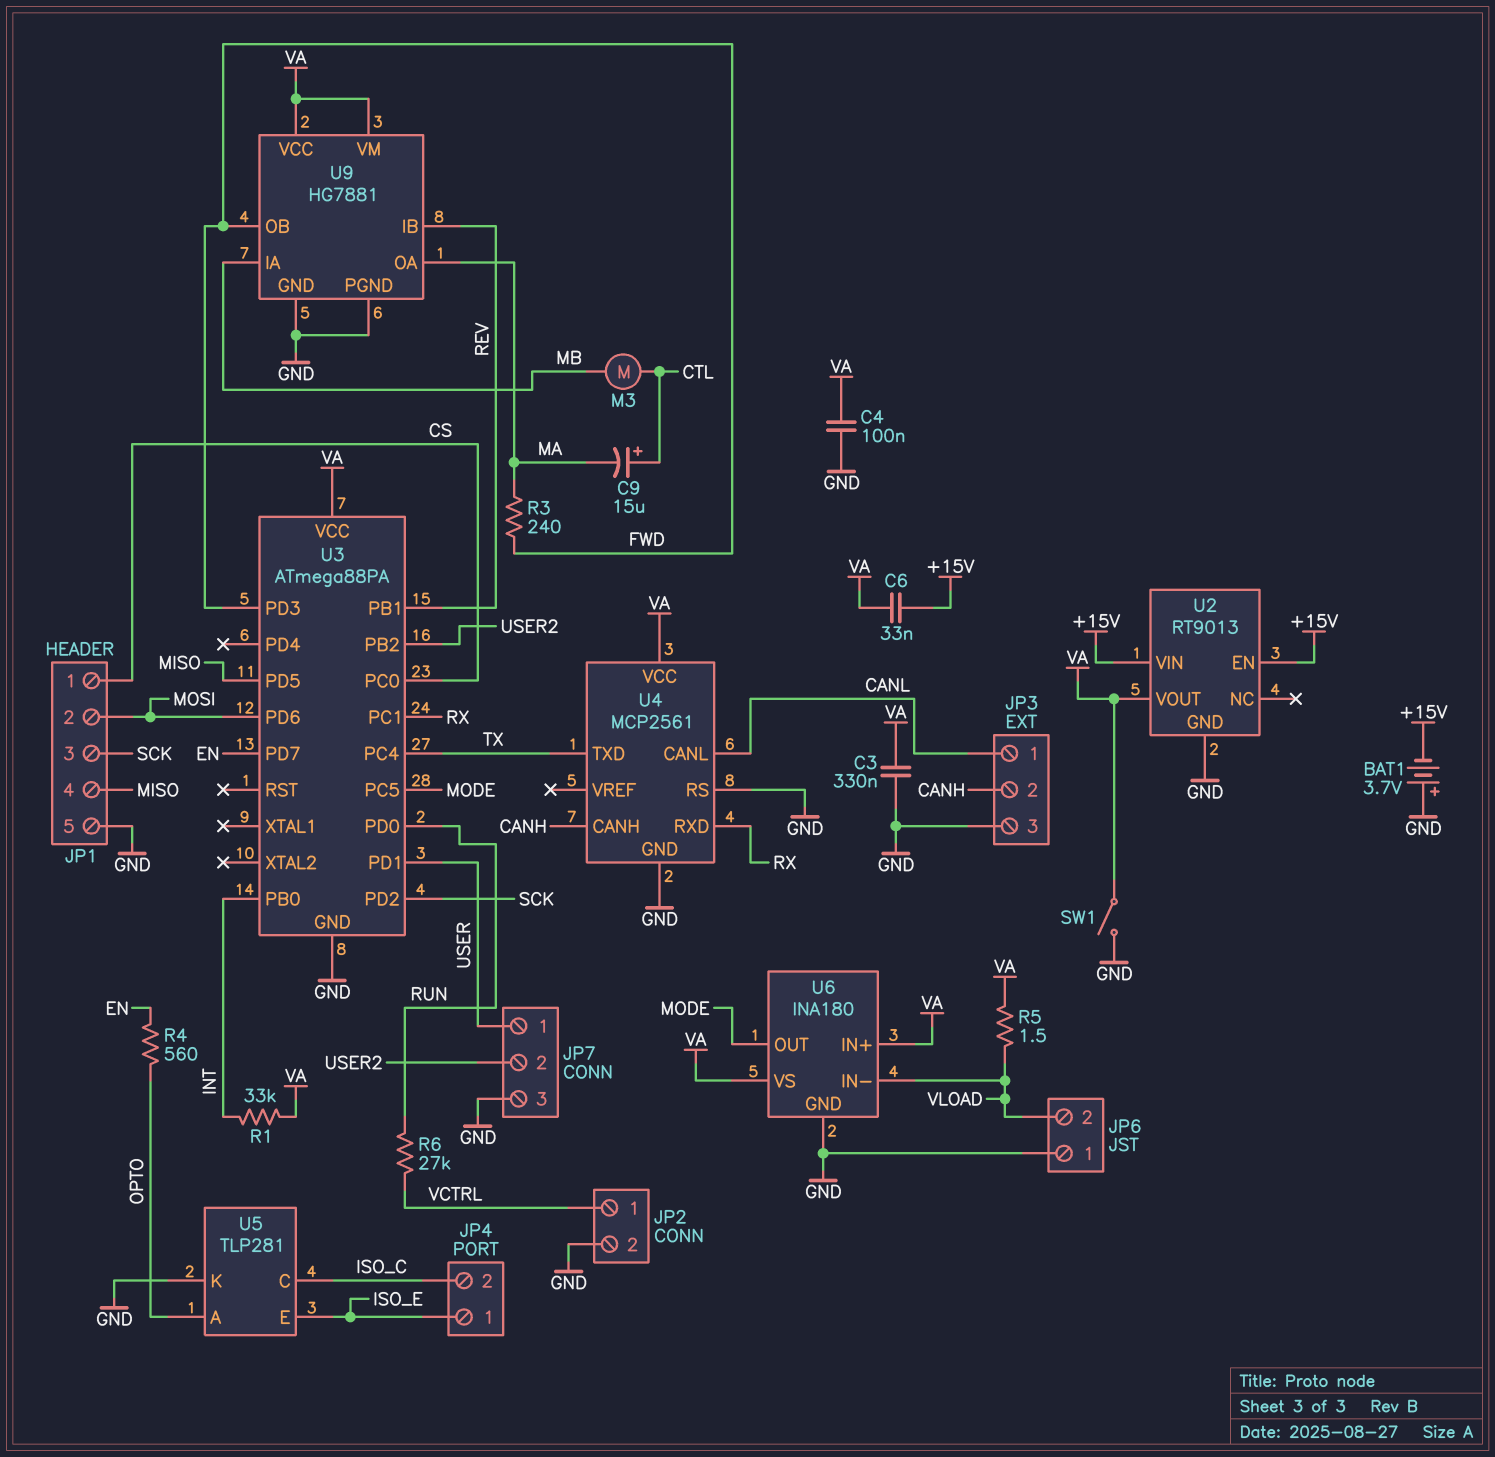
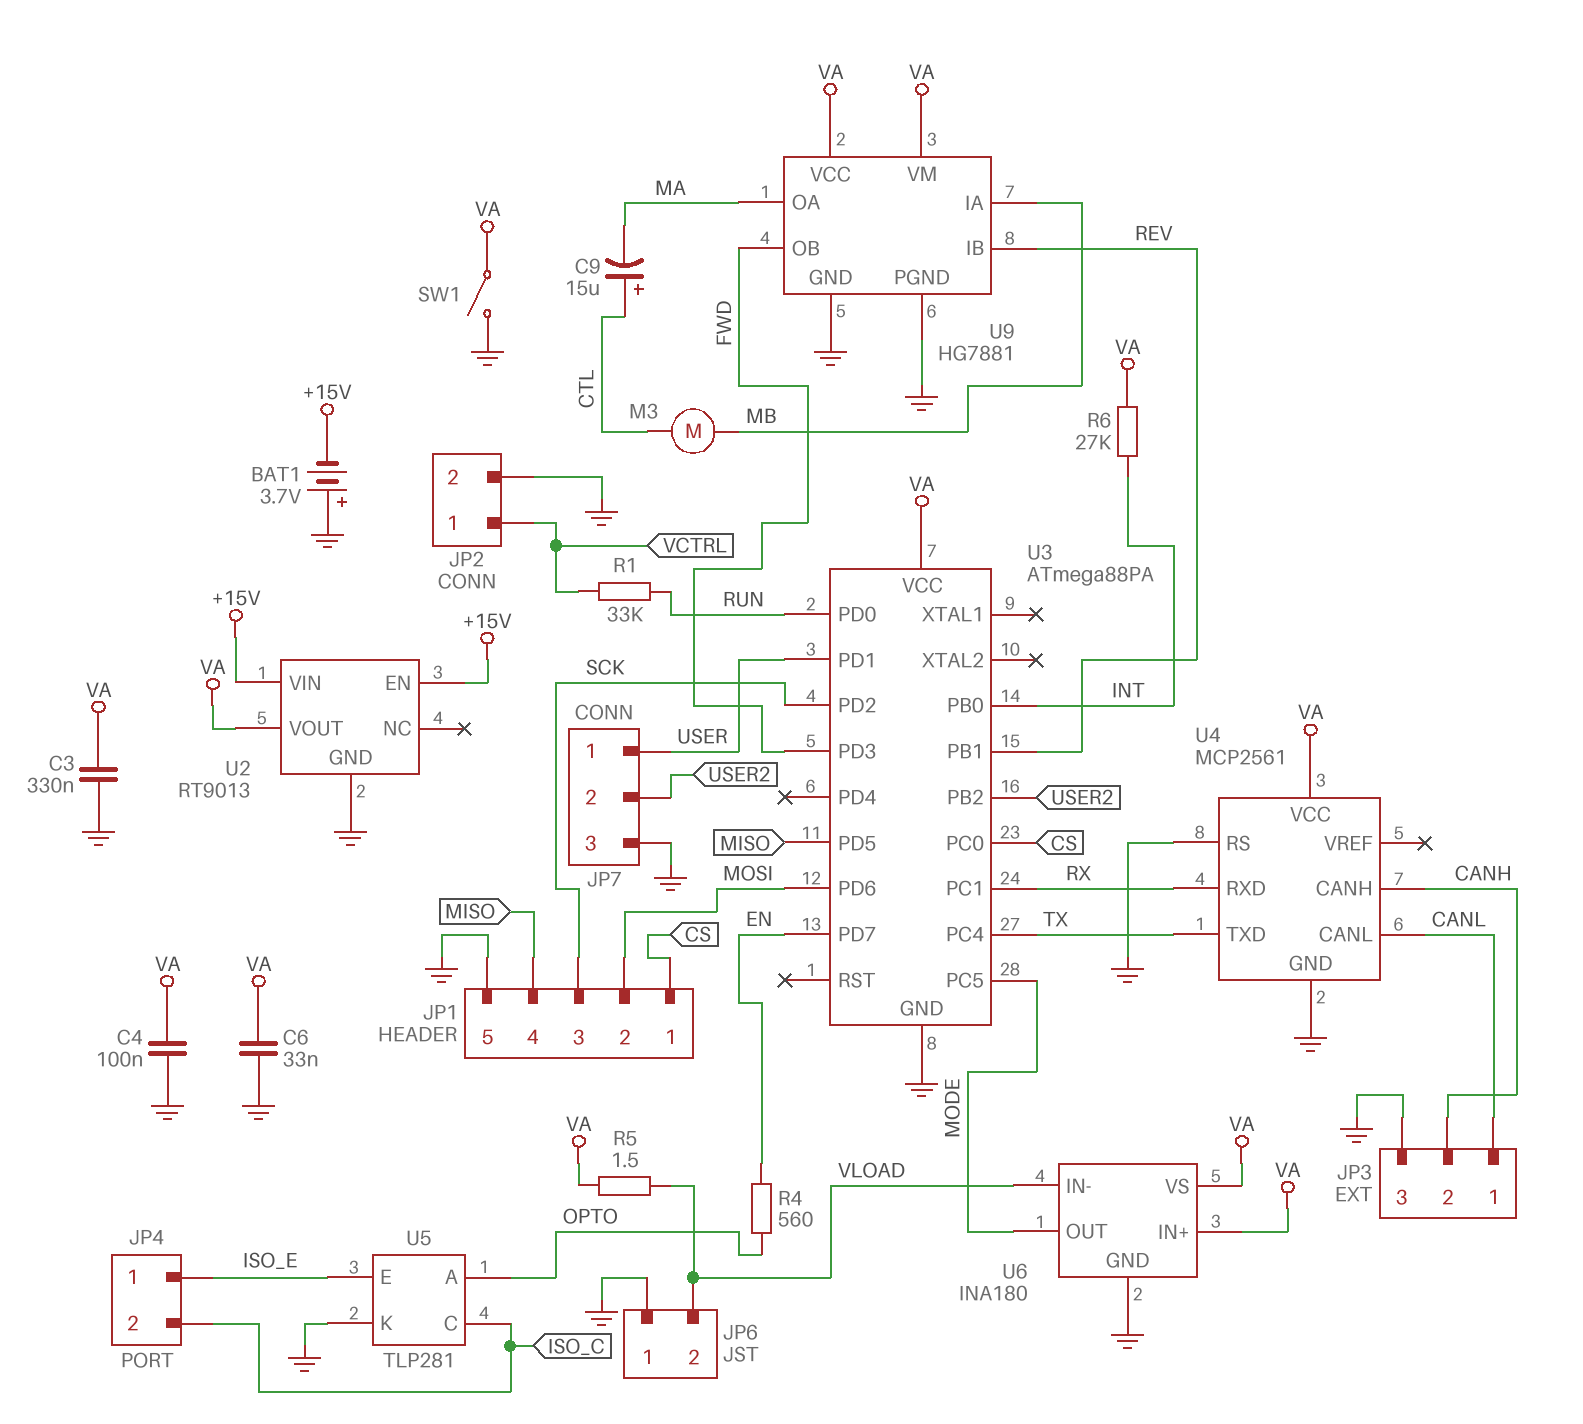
C6: 33nF (+15V, VA) -> 33nF (GND, VA)
R1: 33k (INT, VA) -> 33k (RUN, VCTRL)
R3: 240 (FWD, MA) -> none
R6: 27k (RUN, VCTRL) -> 27k (INT, VA)

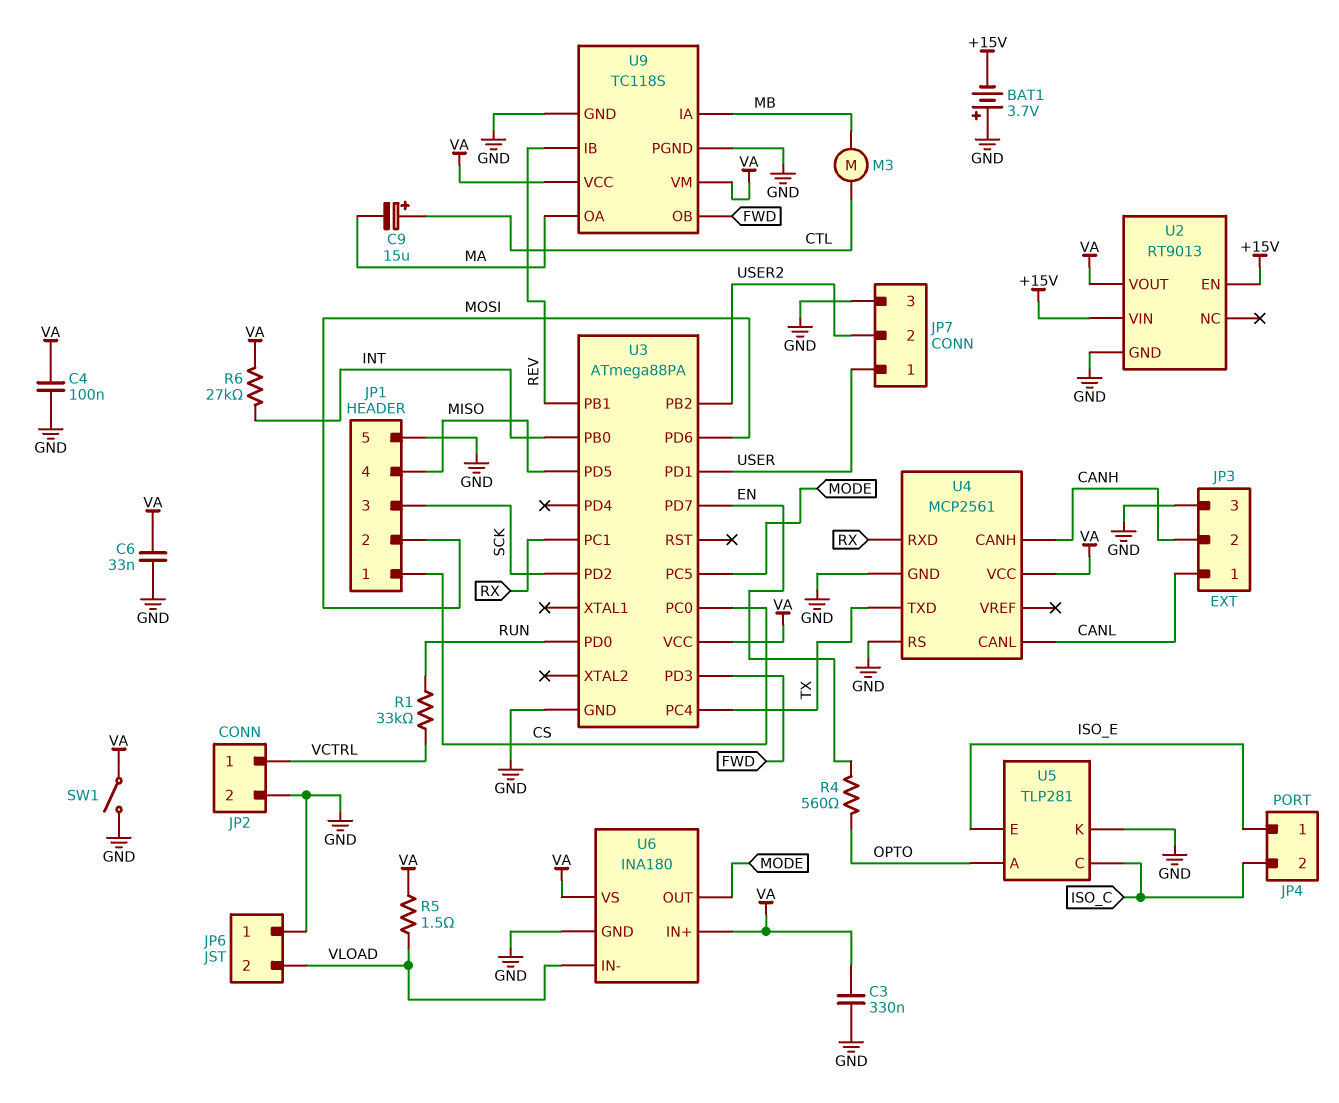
U9: HG7881 -> TC118S

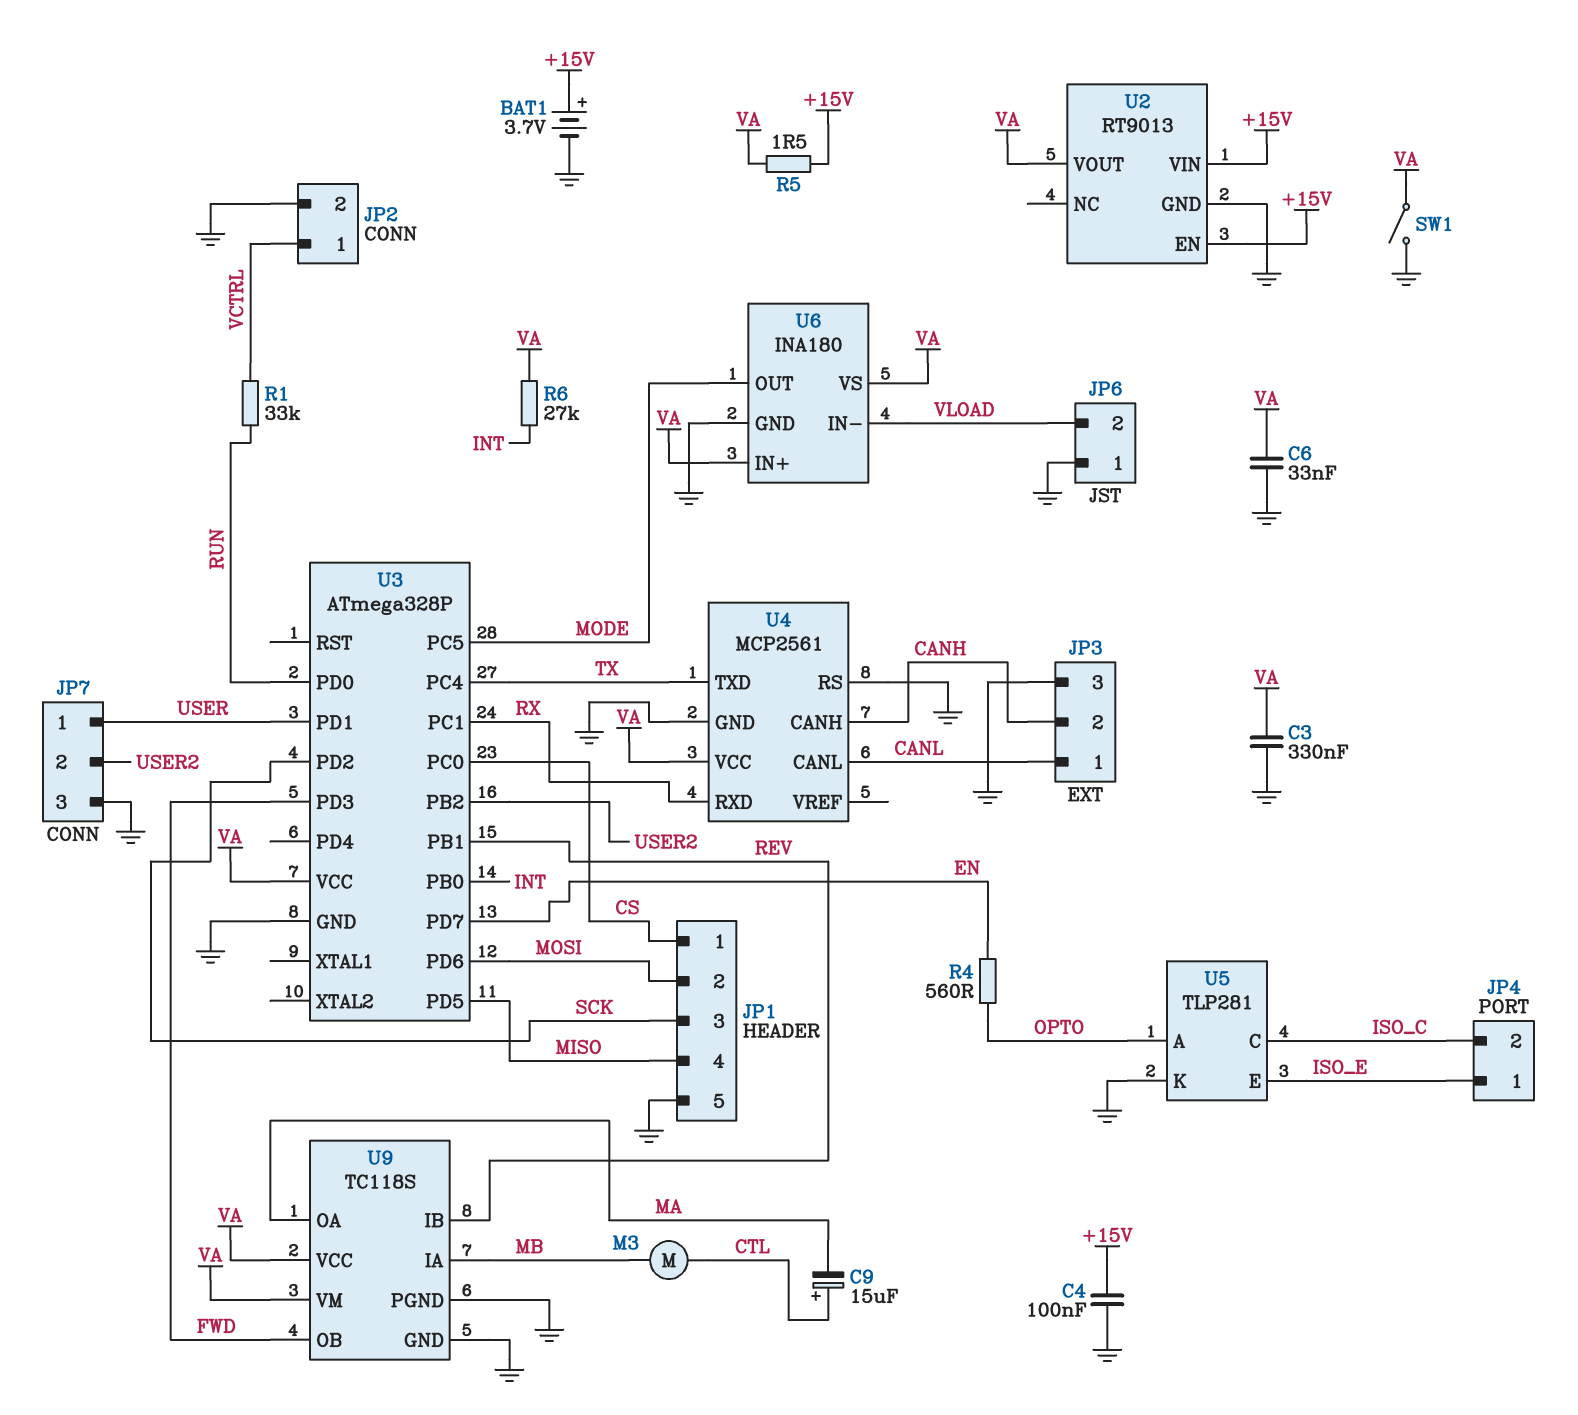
BAT1: 3.7V (plus GND, minus +15V) -> 3.7V (plus +15V, minus GND)
C4: 100nF (GND, VA) -> 100nF (+15V, GND)
R5: 1.5 (VA, VLOAD) -> 1.5 (+15V, VA)
U3: ATmega88PA -> ATmega328P

